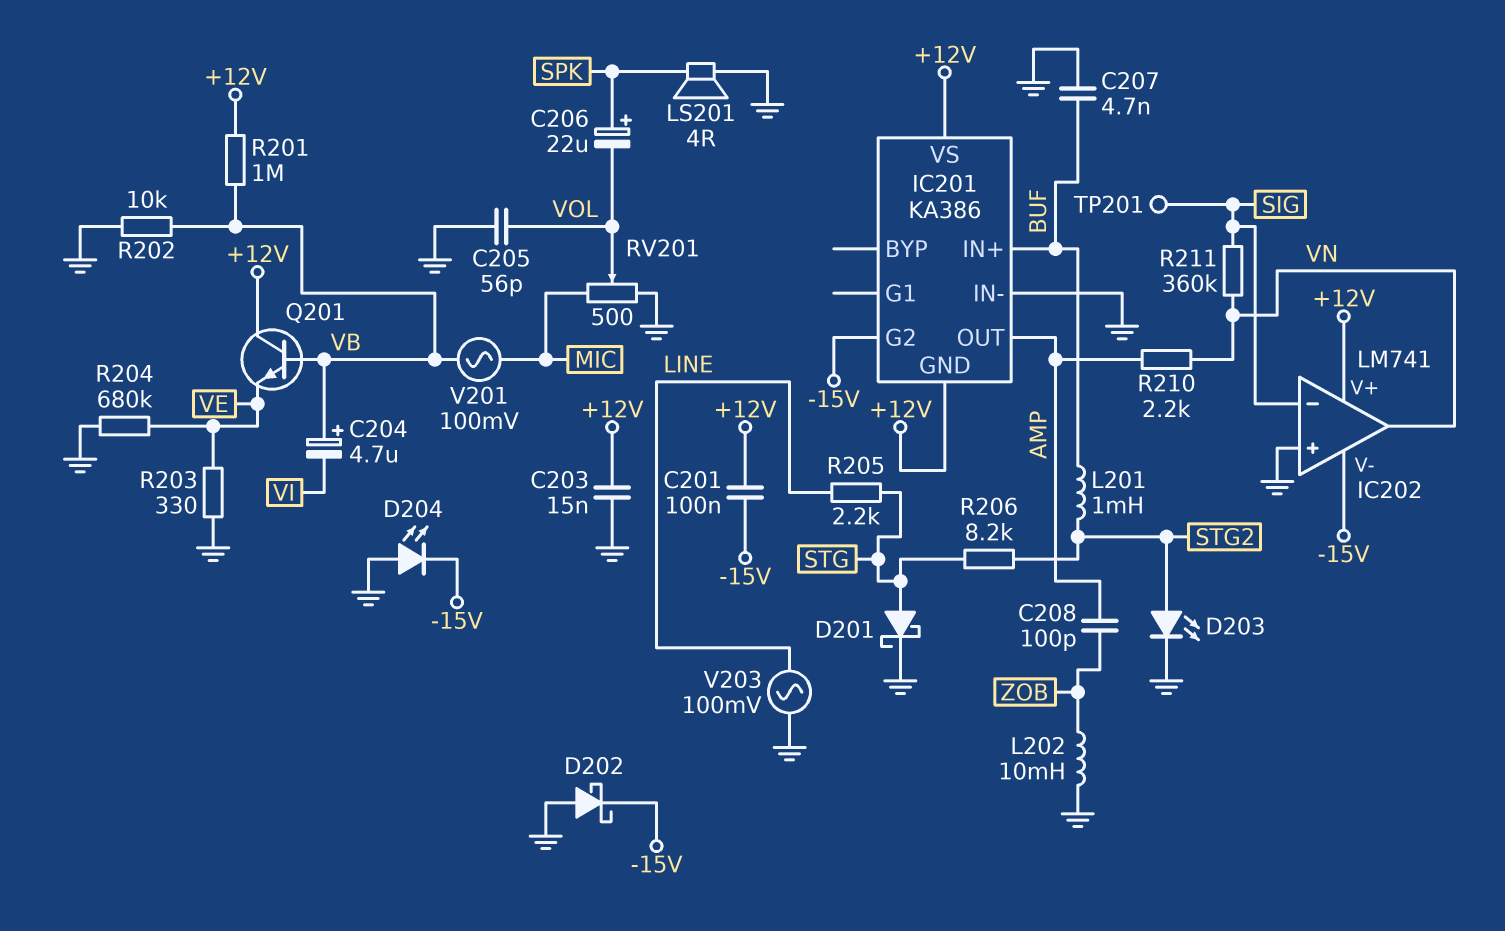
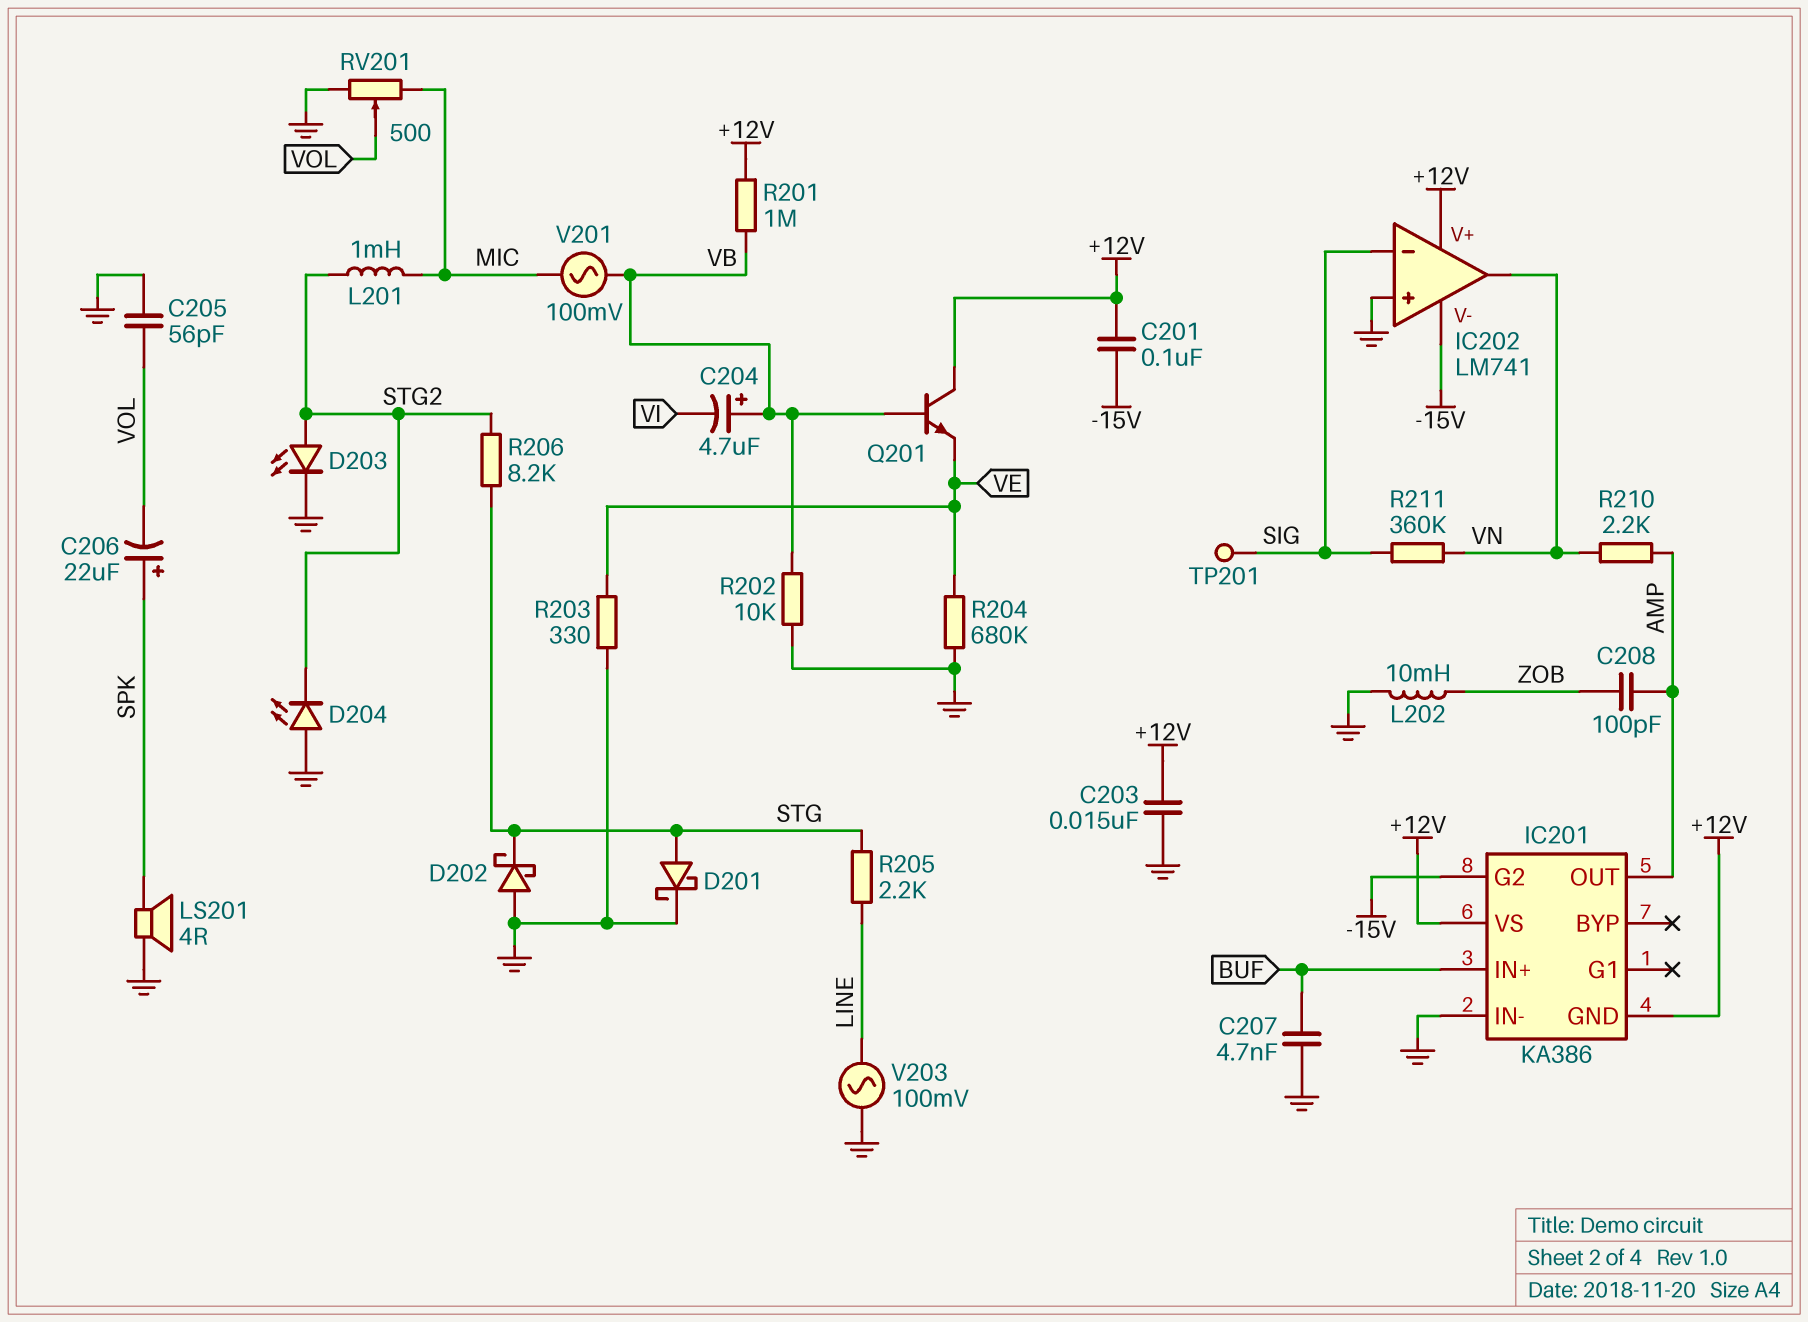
D202: schottky (A GND, K -15V) -> schottky (A GND, K STG)
D204: LED (A GND, K -15V) -> LED (A GND, K STG2)
L201: 1mH (BUF, STG2) -> 1mH (MIC, STG2)

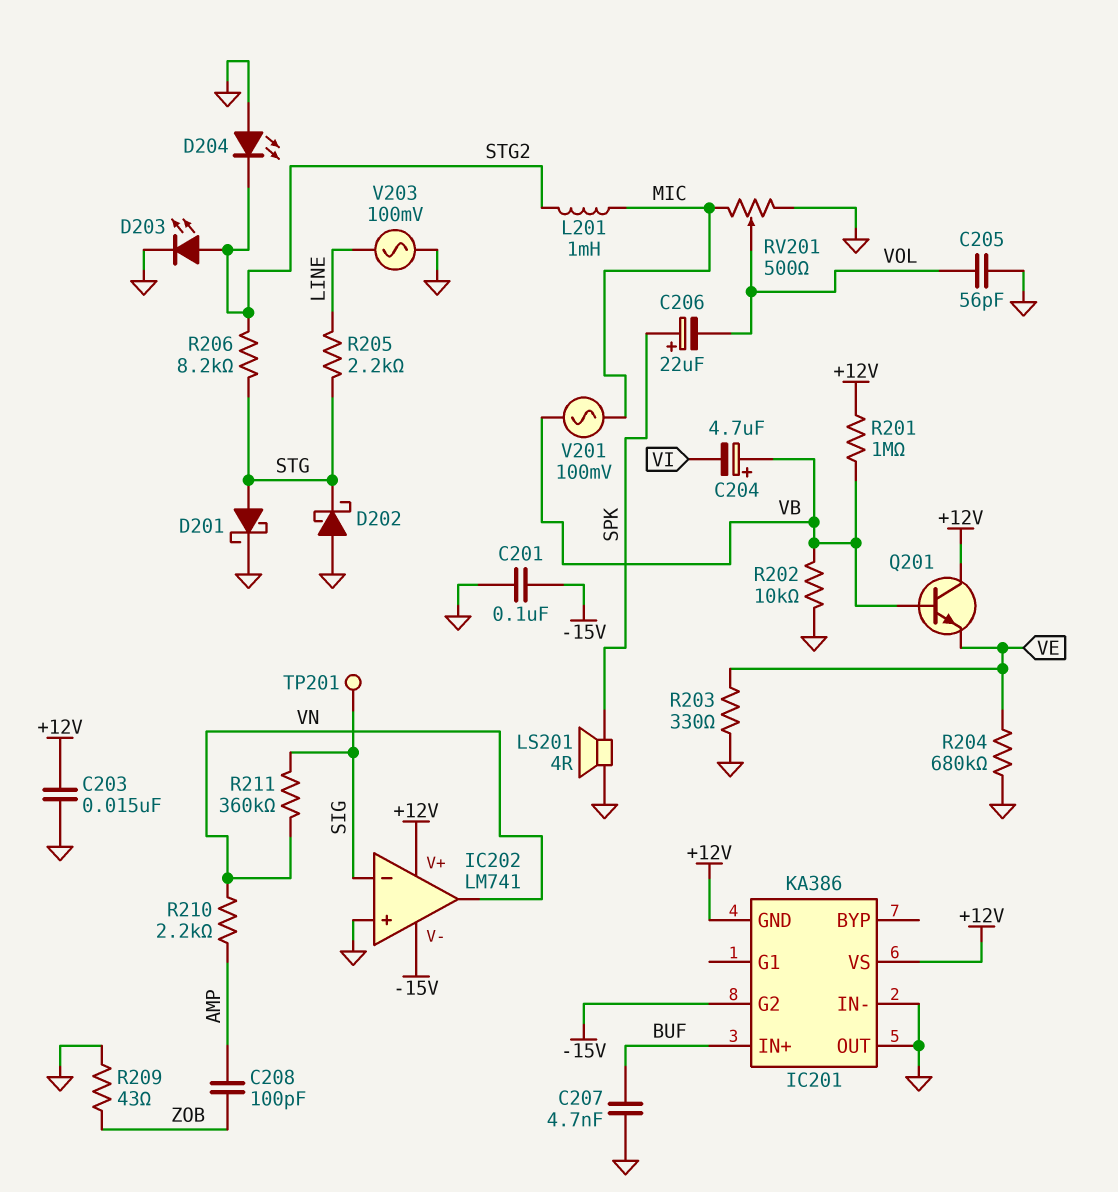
C201: 100nF (+12V, -15V) -> 100nF (-15V, GND)
IC201 pin OUT: AMP -> GND
L202: 10mH (GND, ZOB) -> none
R209: none -> 43 (GND, ZOB)

